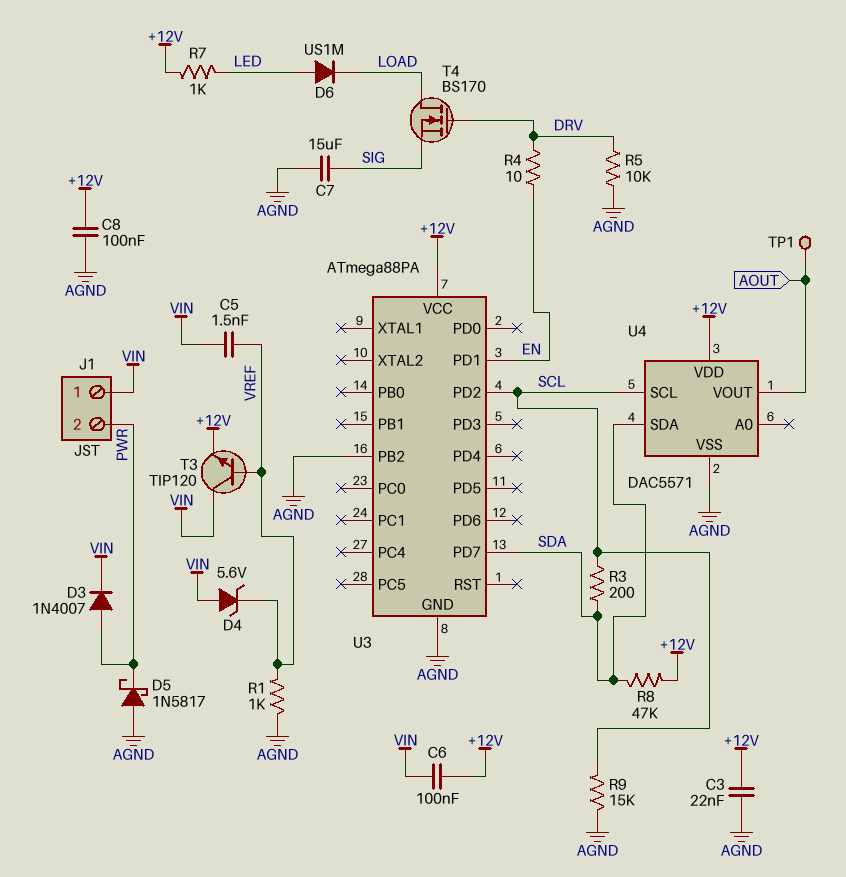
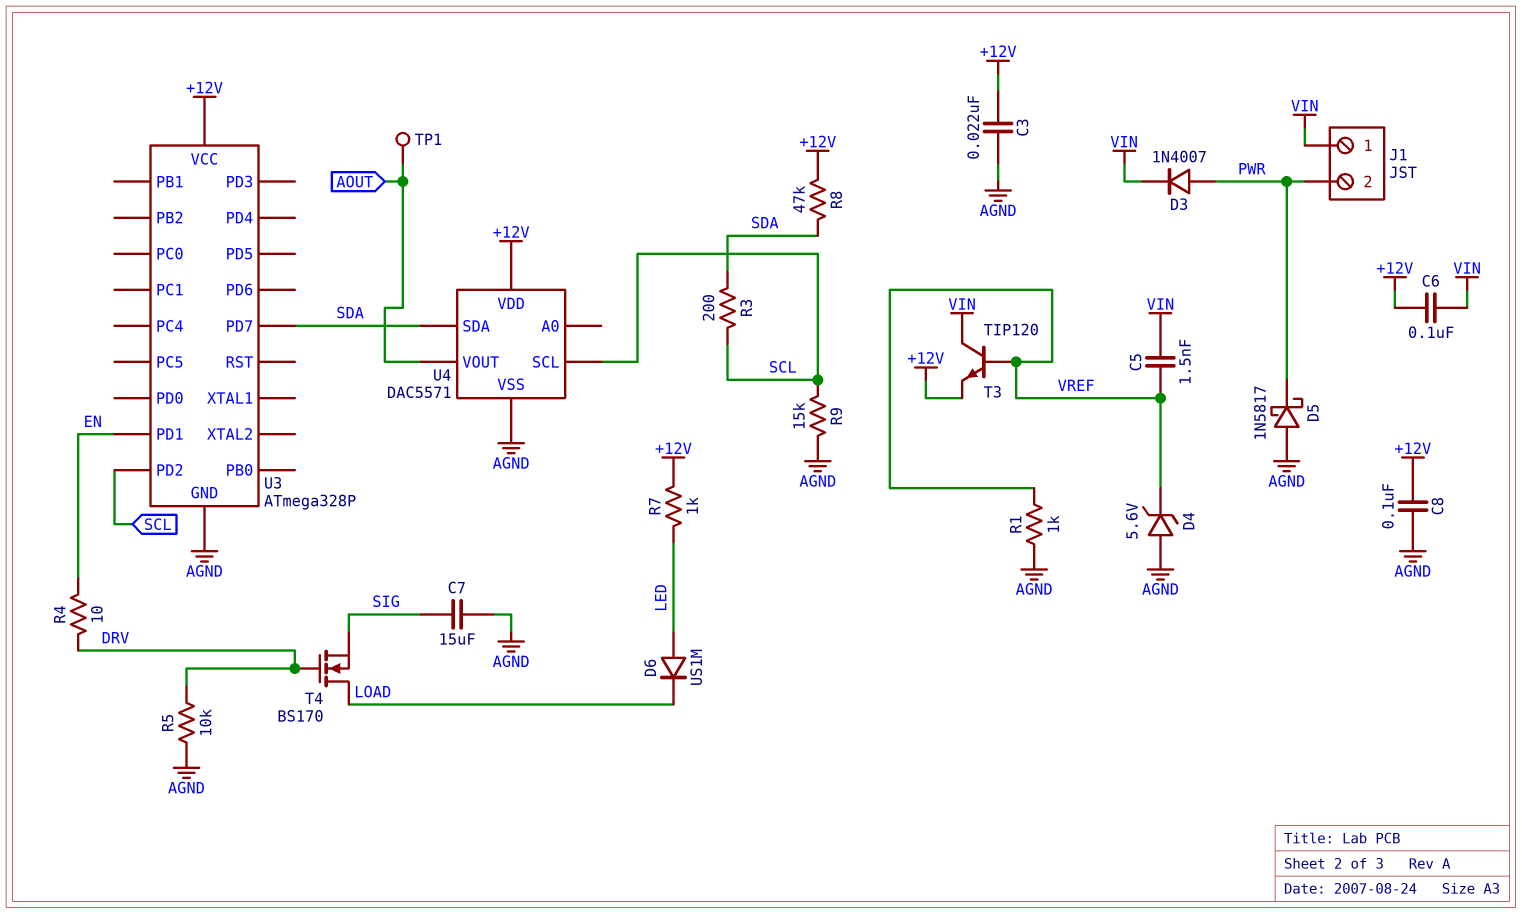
D4: zener 5.6V (A VIN, K VREF) -> zener 5.6V (A AGND, K VREF)
U3: ATmega88PA -> ATmega328P
U3 pin PB2: AGND -> none

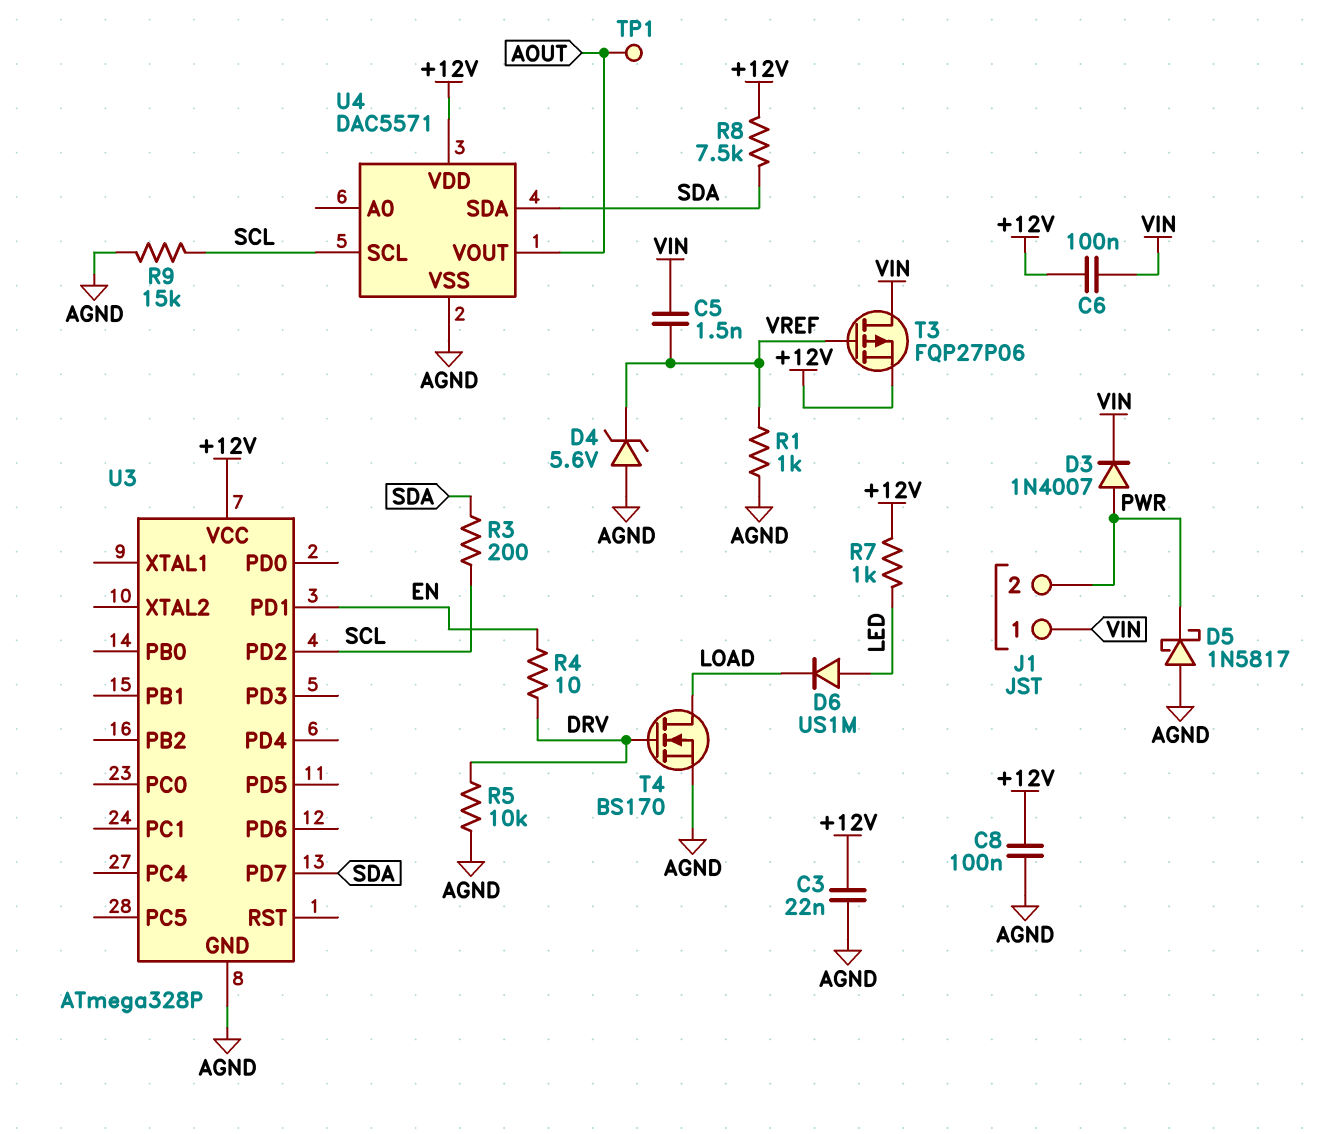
C7: 15uF (AGND, SIG) -> none
R8: 47k (+12V, SDA) -> 7.5k (+12V, SDA)
T3: NPN TIP120 (B VREF, C VIN, E +12V) -> PMOS FQP27P06 (G VREF, D VIN, S +12V)
T4: NMOS BS170 (G DRV, D LOAD, S SIG) -> NMOS BS170 (G DRV, D LOAD, S AGND)

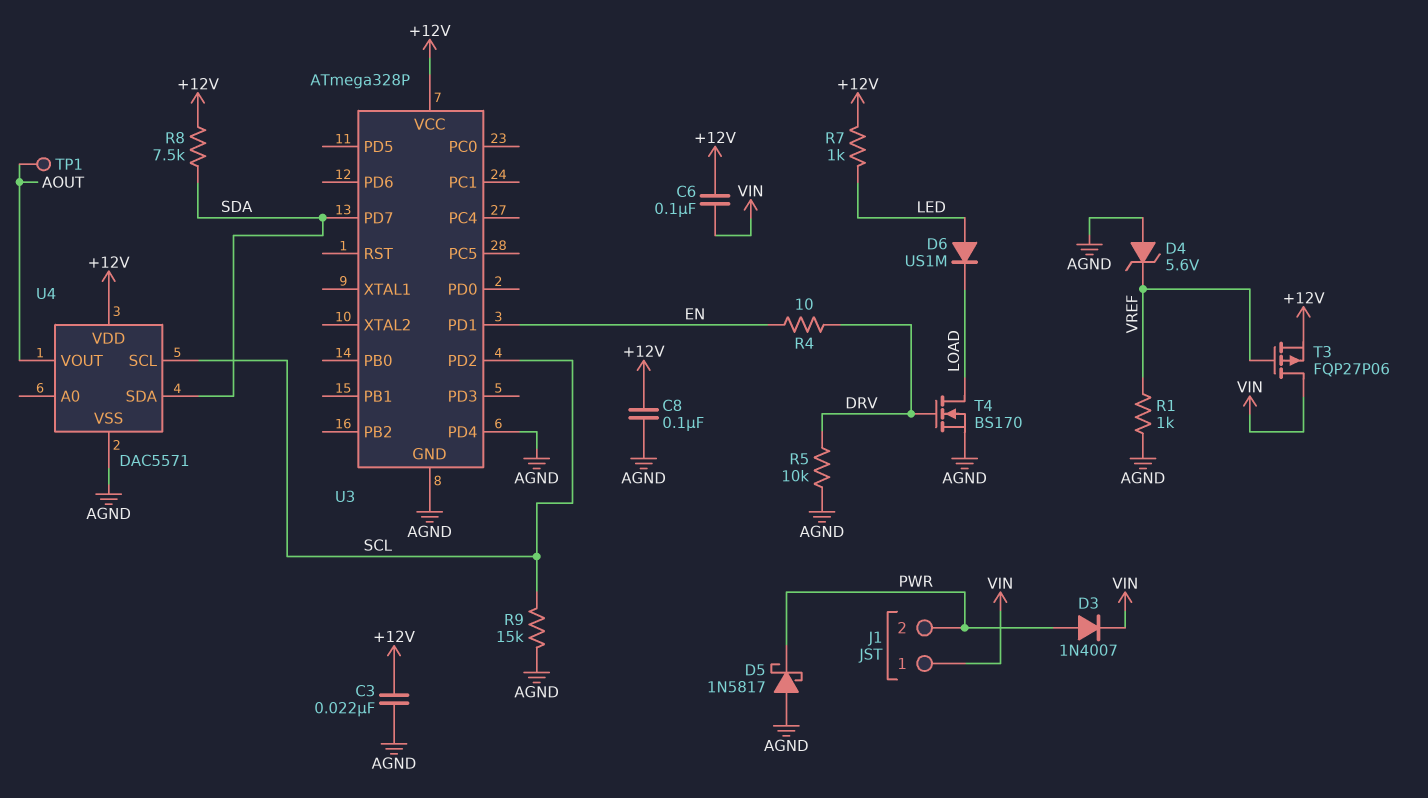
C5: 1.5nF (VIN, VREF) -> none
R3: 200 (SCL, SDA) -> none
U3 pin PD4: none -> AGND

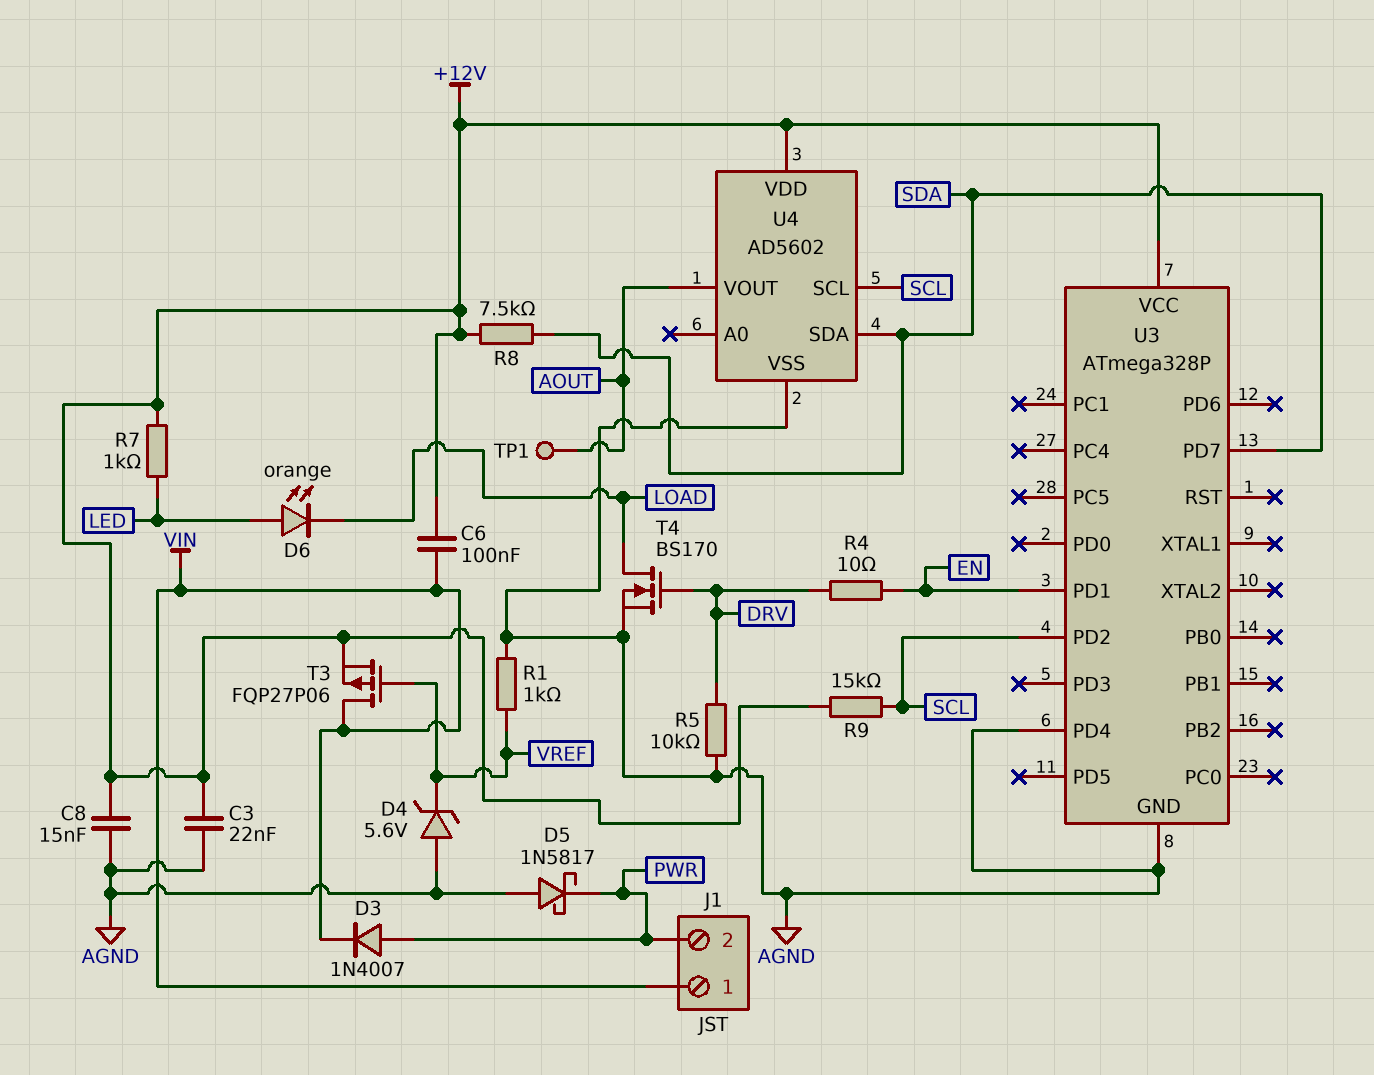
C8: 100nF (+12V, AGND) -> 15nF (+12V, AGND)
D6: diode US1M (A LED, K LOAD) -> LED orange (A LED, K LOAD)
R9: 15k (AGND, SCL) -> 15k (+12V, SCL)
U4: DAC5571 -> AD5602

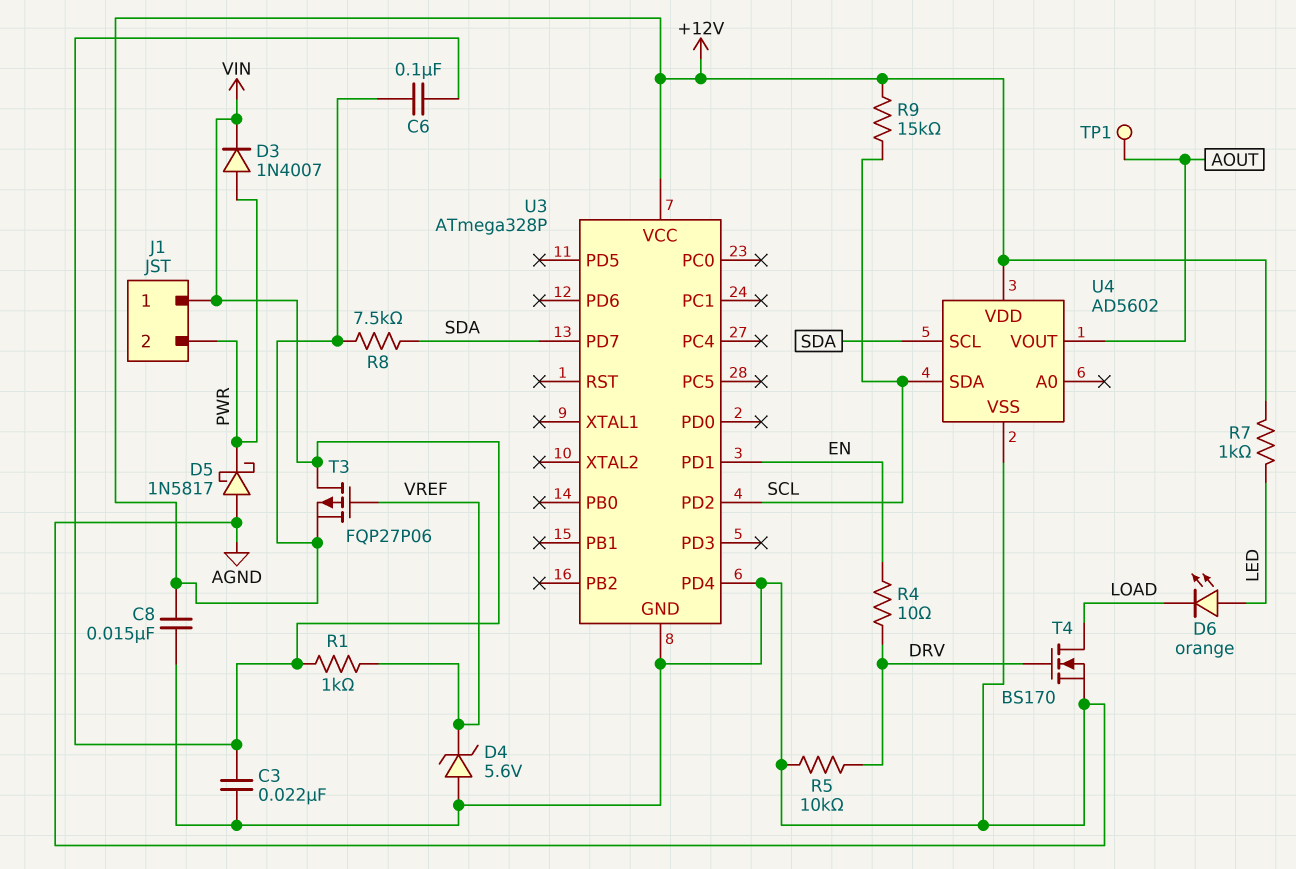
C3: 22nF (+12V, AGND) -> 22nF (AGND, VIN)
R1: 1k (AGND, VREF) -> 1k (VIN, VREF)
U4 pin SCL: SCL -> SDA
U4 pin SDA: SDA -> SCL

